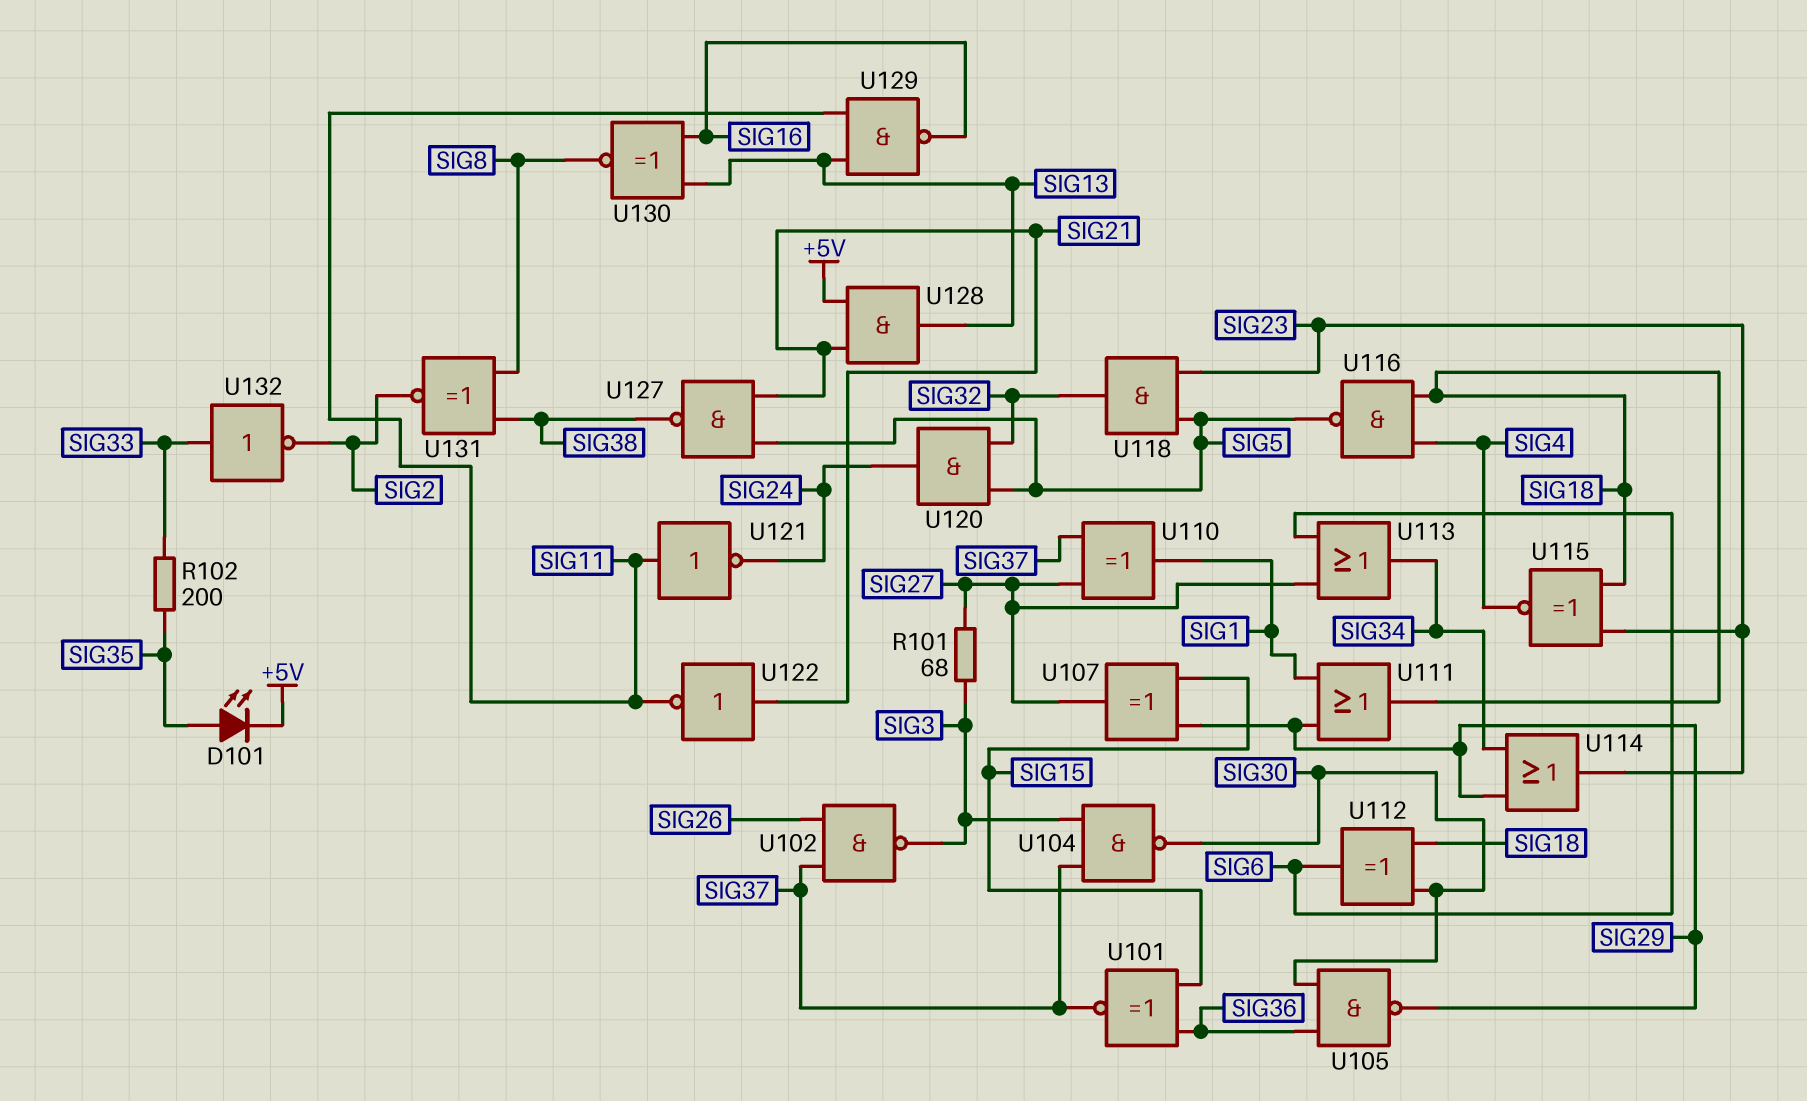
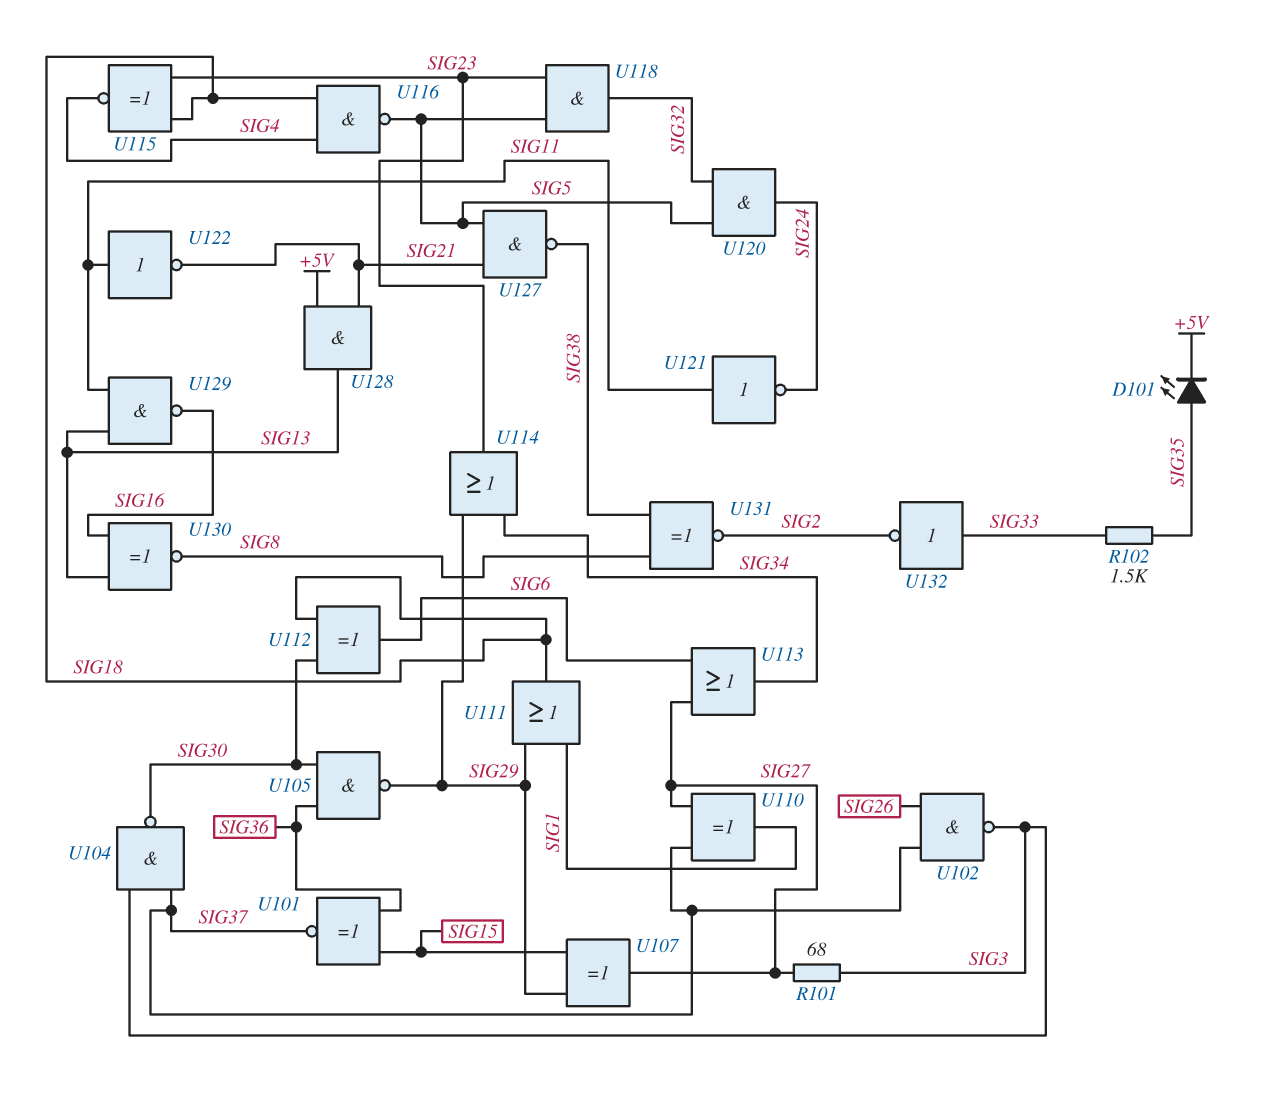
R102: 200 (SIG33, SIG35) -> 1.5k (SIG33, SIG35)
U122: NOT (in SIG21, out SIG11) -> NOT (in SIG11, out SIG21)

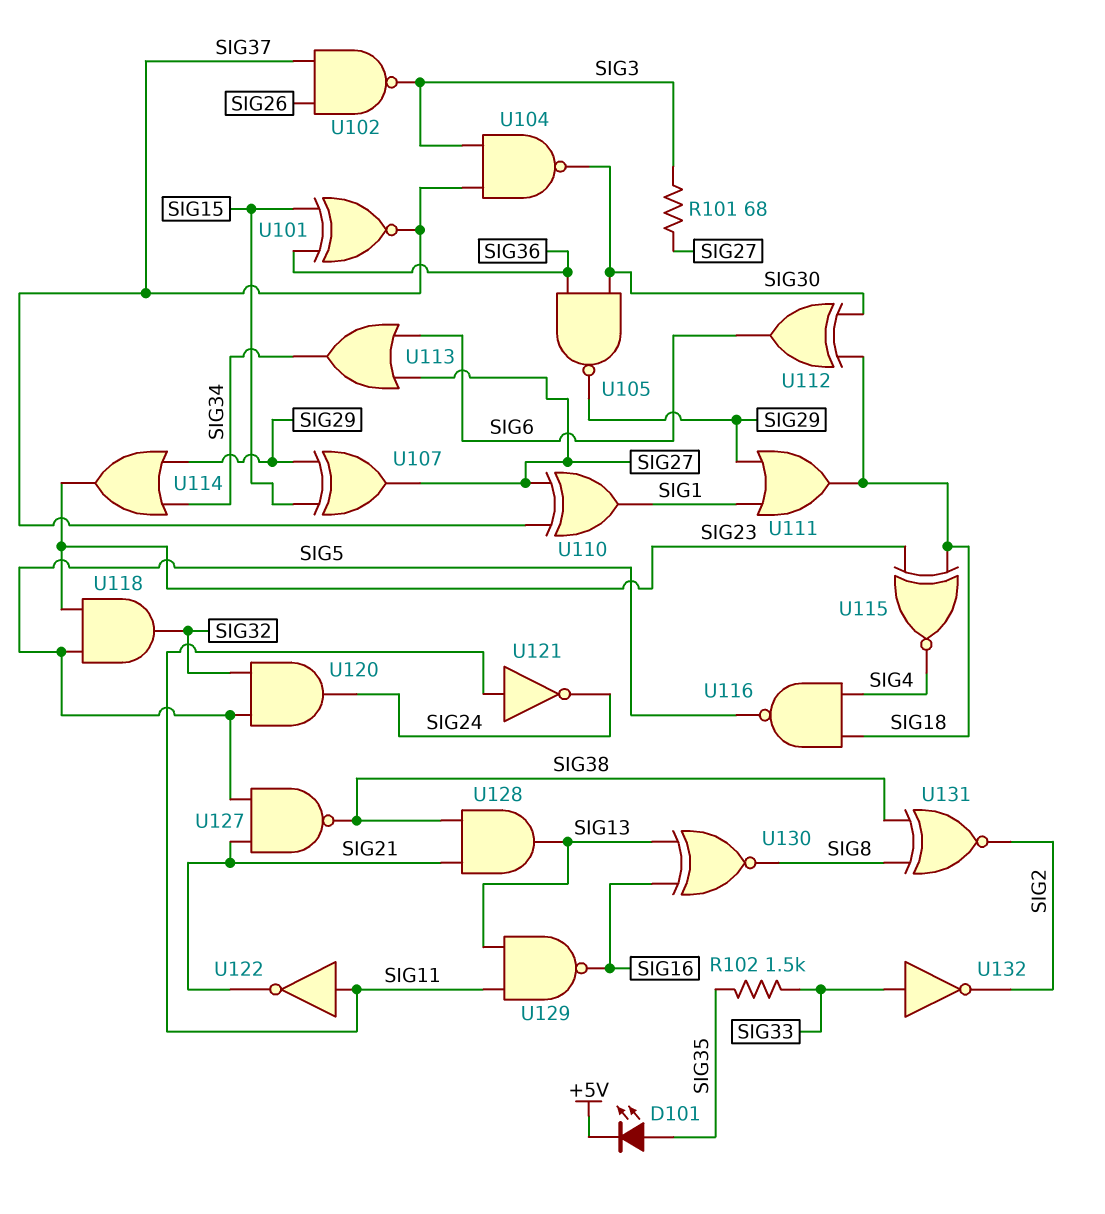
U128: AND (in +5V, in SIG21, out SIG13) -> AND (in SIG21, in SIG38, out SIG13)

